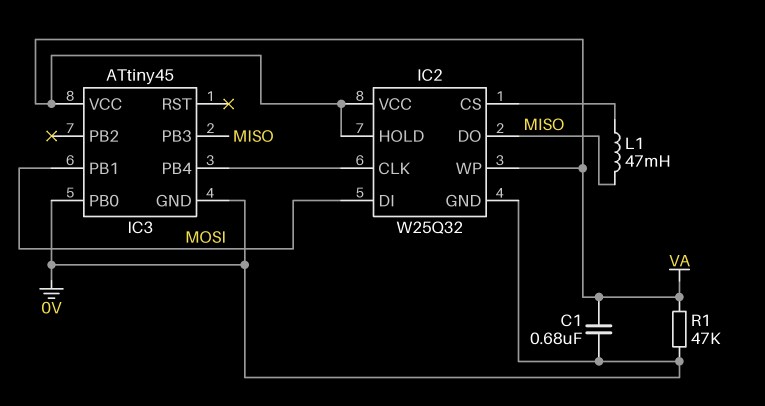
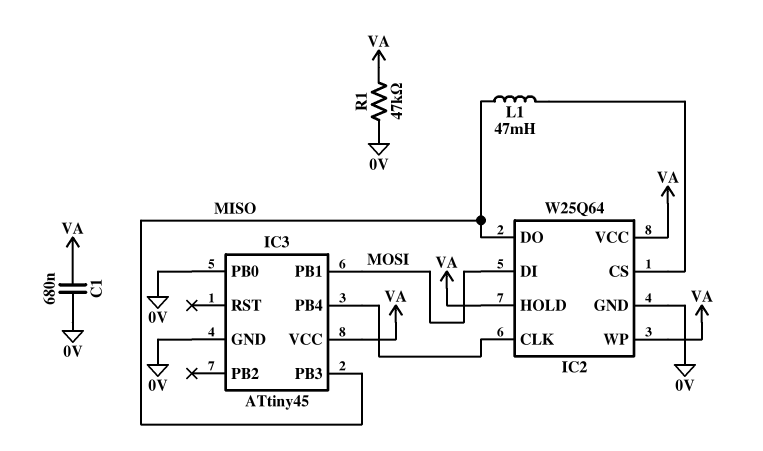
IC2: W25Q32 -> W25Q64

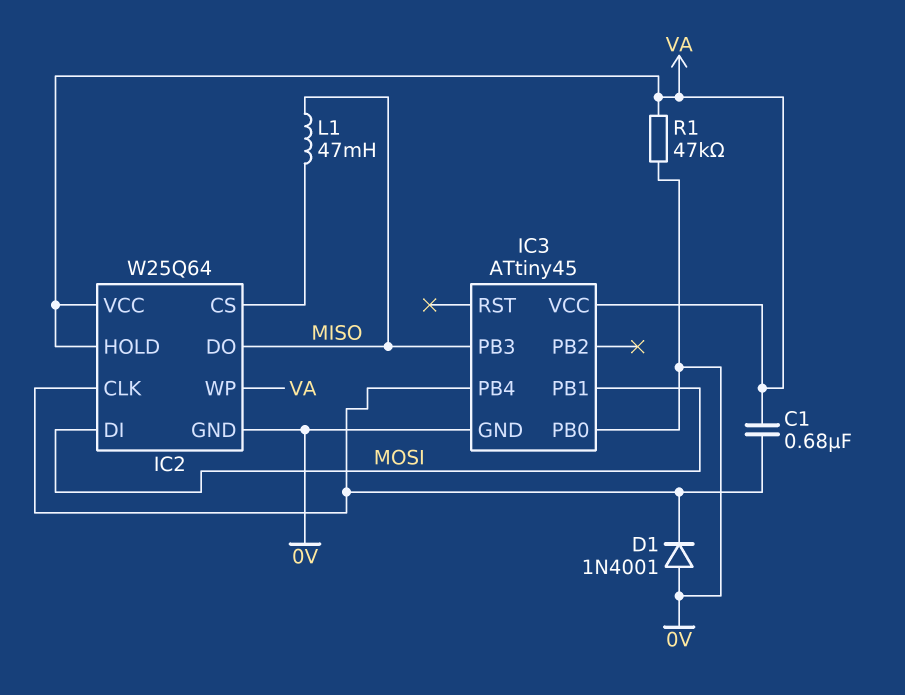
C1: 680nF (0V, VA) -> 680nF (IC2/CLK, VA)
D1: none -> diode 1N4001 (A 0V, K IC2/CLK)

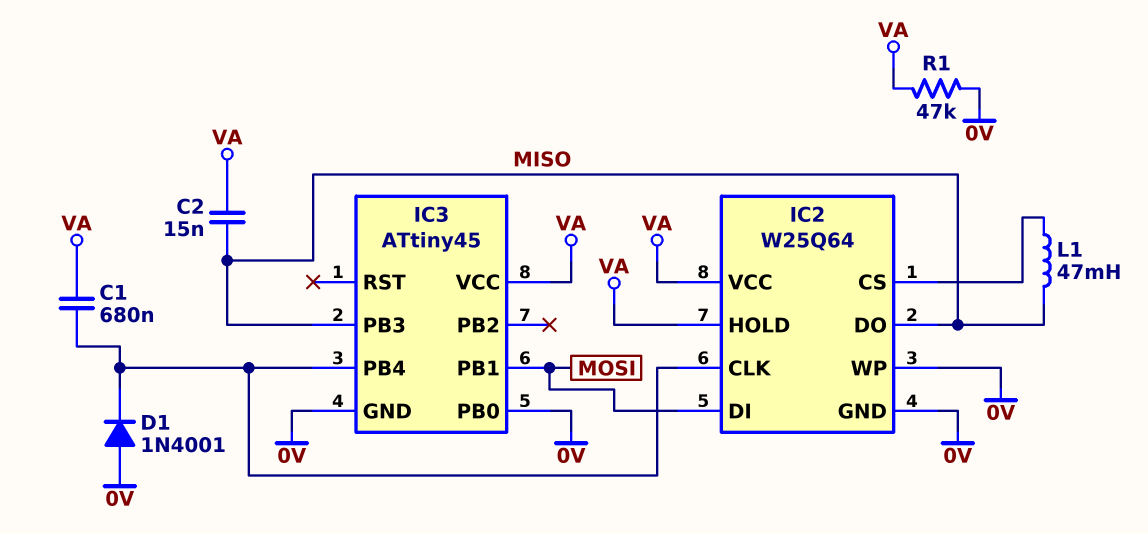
C2: none -> 15nF (MISO, VA)
IC2 pin WP: VA -> 0V

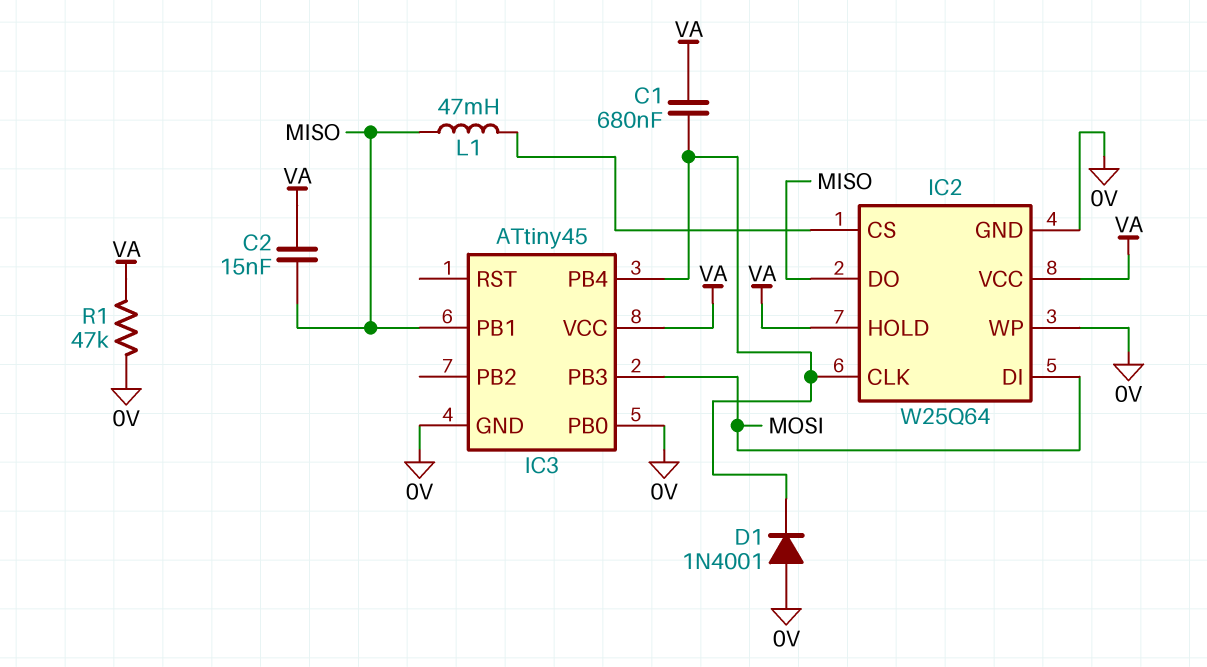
IC3 pin PB1: MOSI -> MISO
IC3 pin PB3: MISO -> MOSI

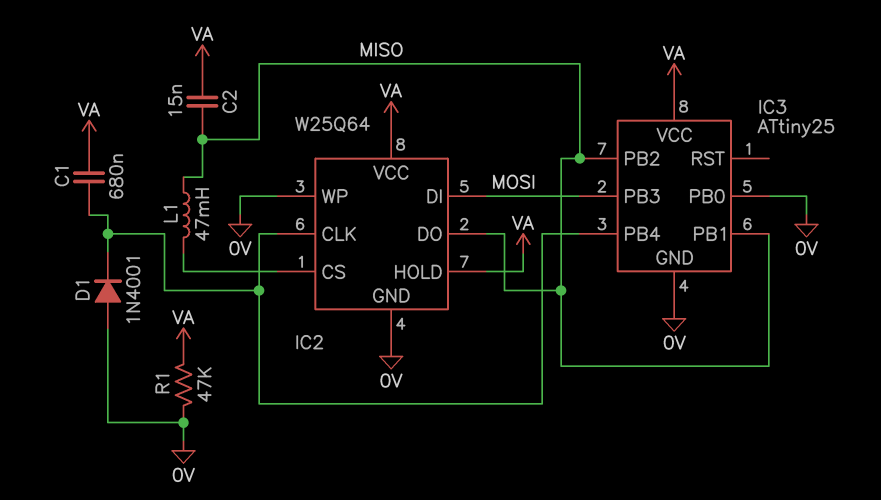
IC3: ATtiny45 -> ATtiny25
IC3 pin PB2: none -> MISO

